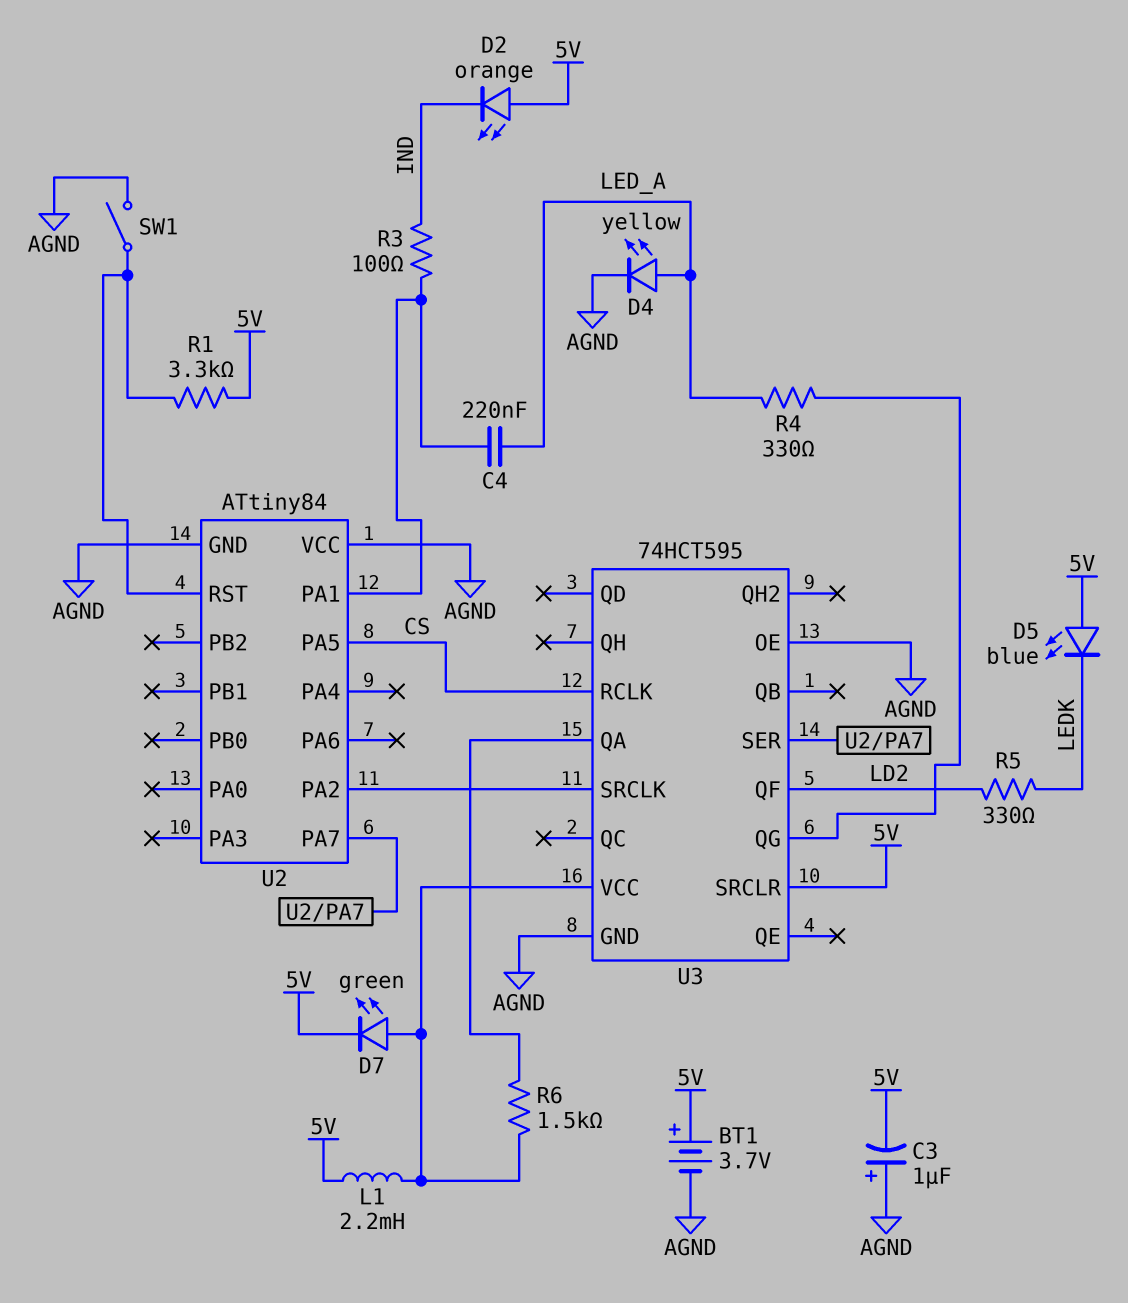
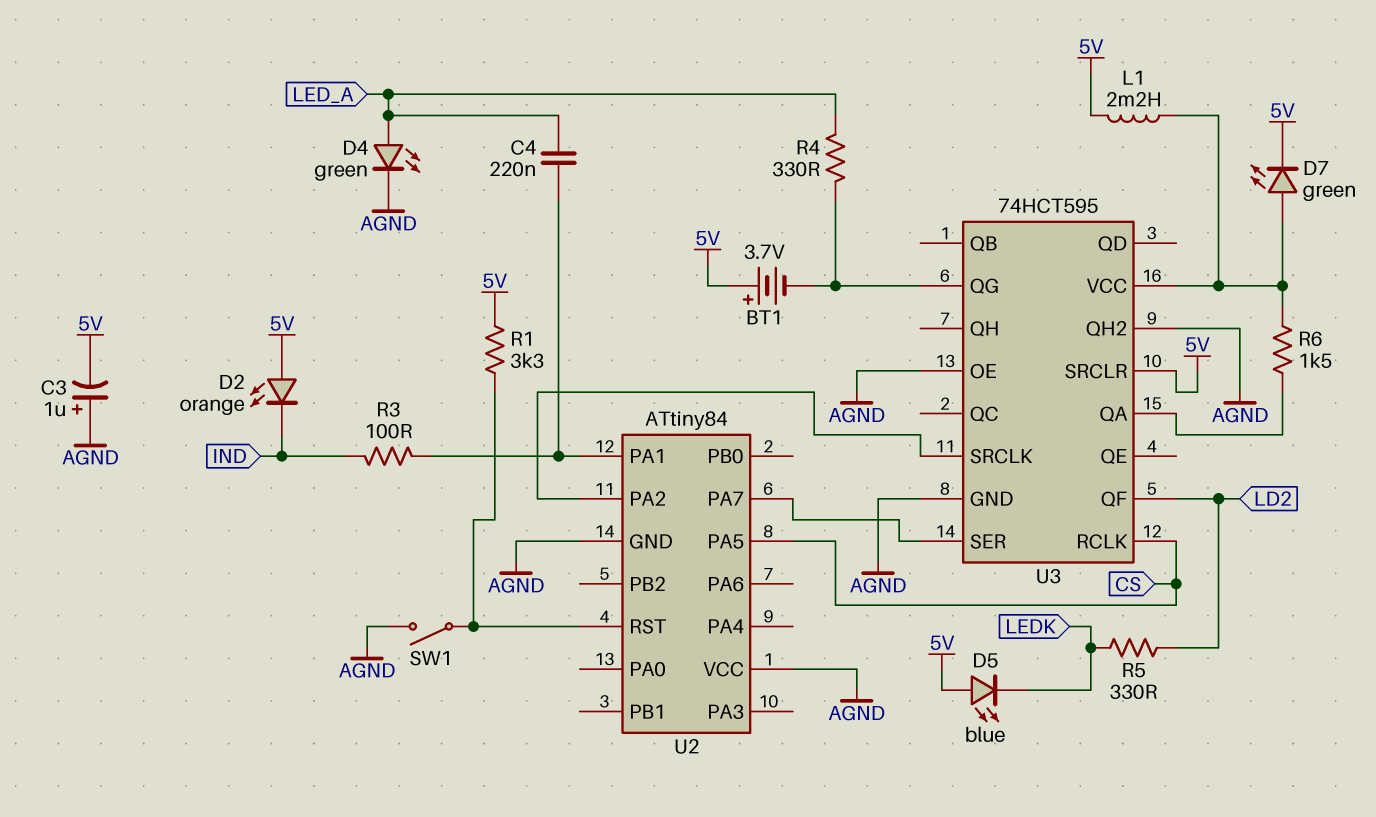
BT1: 3.7V (plus 5V, minus AGND) -> 3.7V (plus 5V, minus U3/QG)
D4: LED yellow (A LED_A, K AGND) -> LED green (A LED_A, K AGND)
U3 pin QH2: none -> AGND

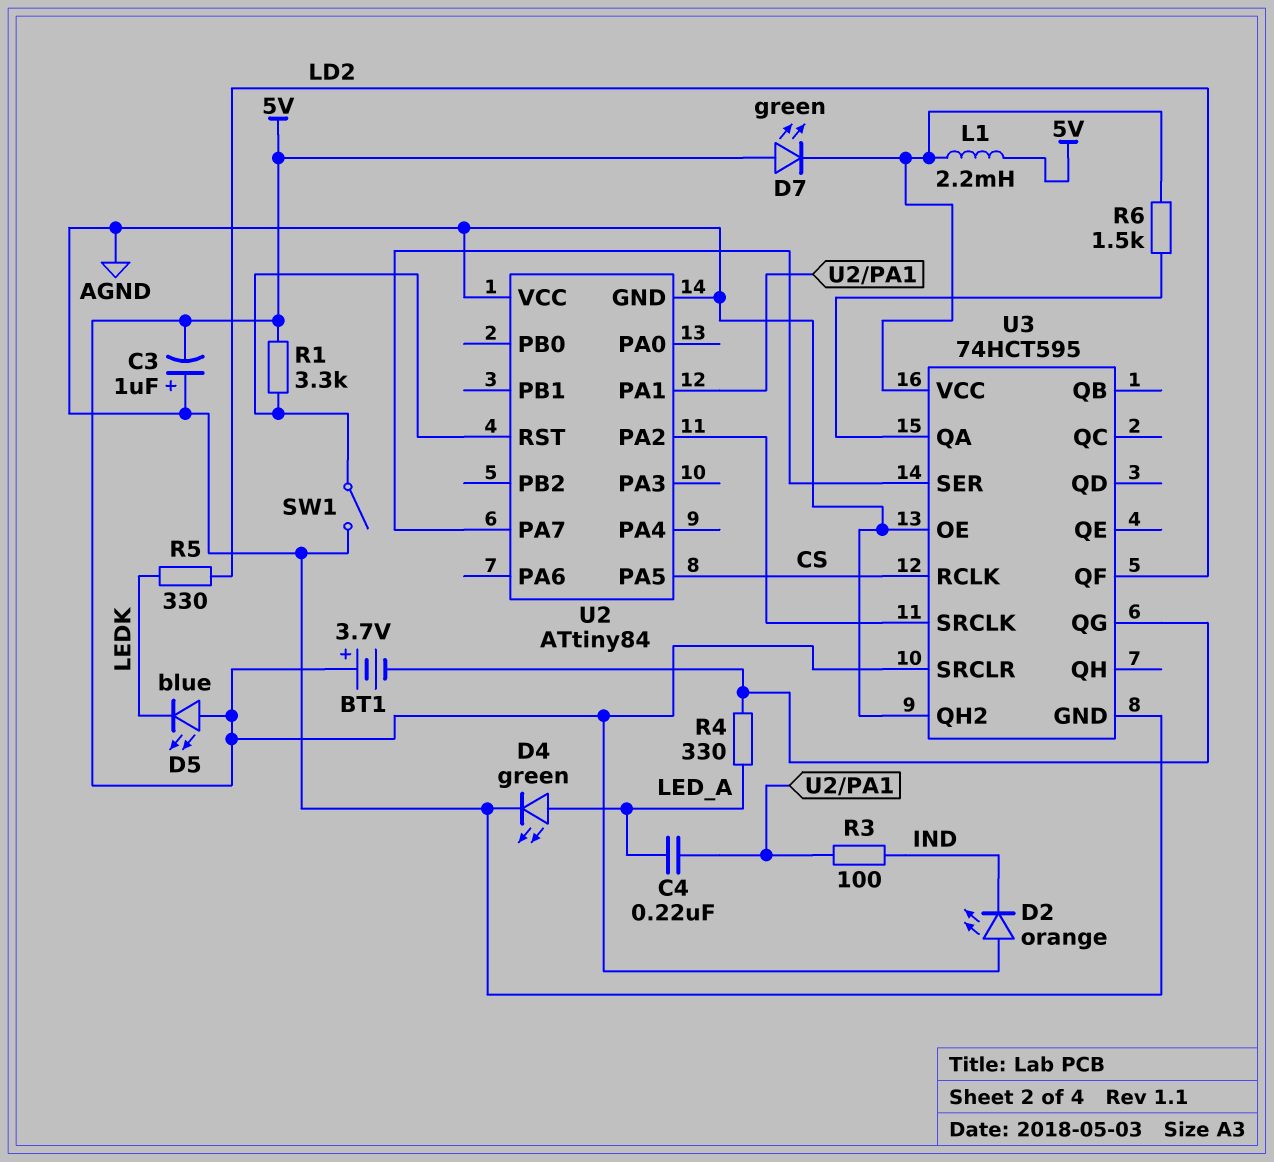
D7: LED green (A U3/VCC, K 5V) -> LED green (A 5V, K U3/VCC)

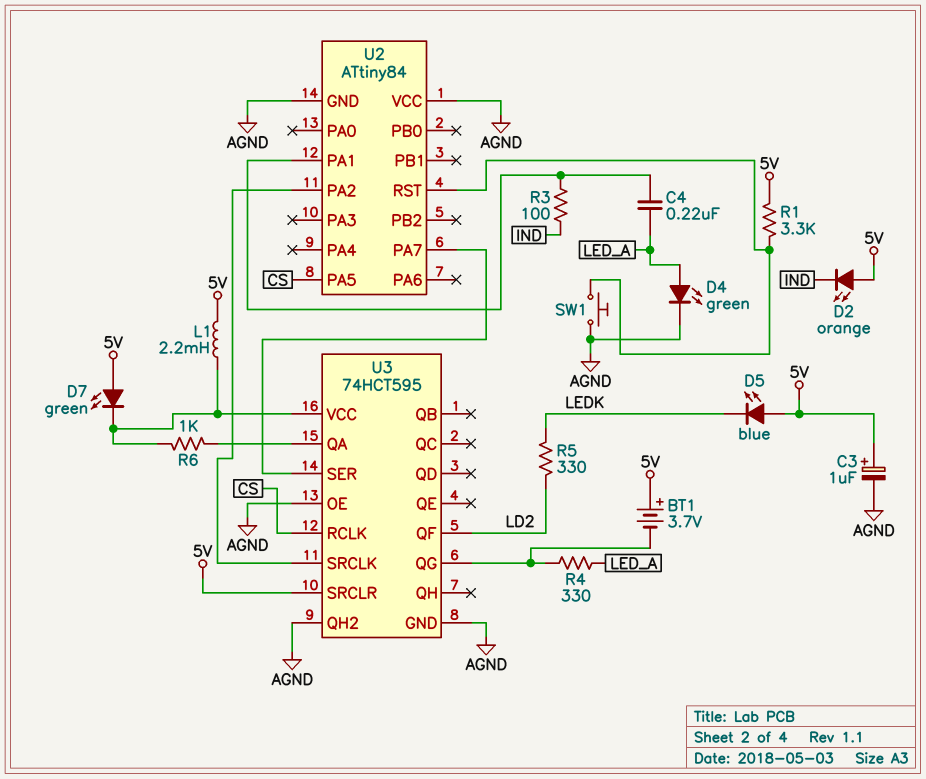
C3: 1uF (plus AGND, minus 5V) -> 1uF (plus 5V, minus AGND)
R6: 1.5k (U3/QA, U3/VCC) -> 1k (U3/QA, U3/VCC)
SW1: switch (AGND, U2/RST) -> button (AGND, U2/RST)

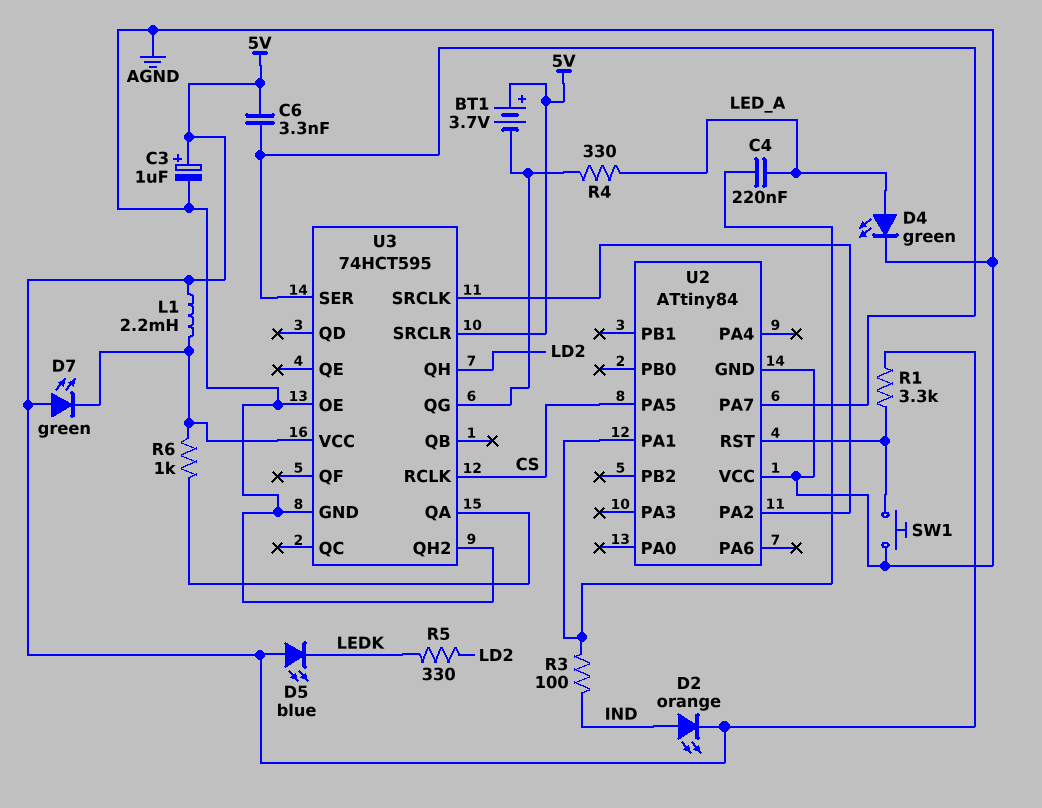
C6: none -> 3.3nF (5V, U2/PA7)
D2: LED orange (A 5V, K IND) -> LED orange (A IND, K 5V)
U3 pin QF: LD2 -> none
U3 pin QH: none -> LD2

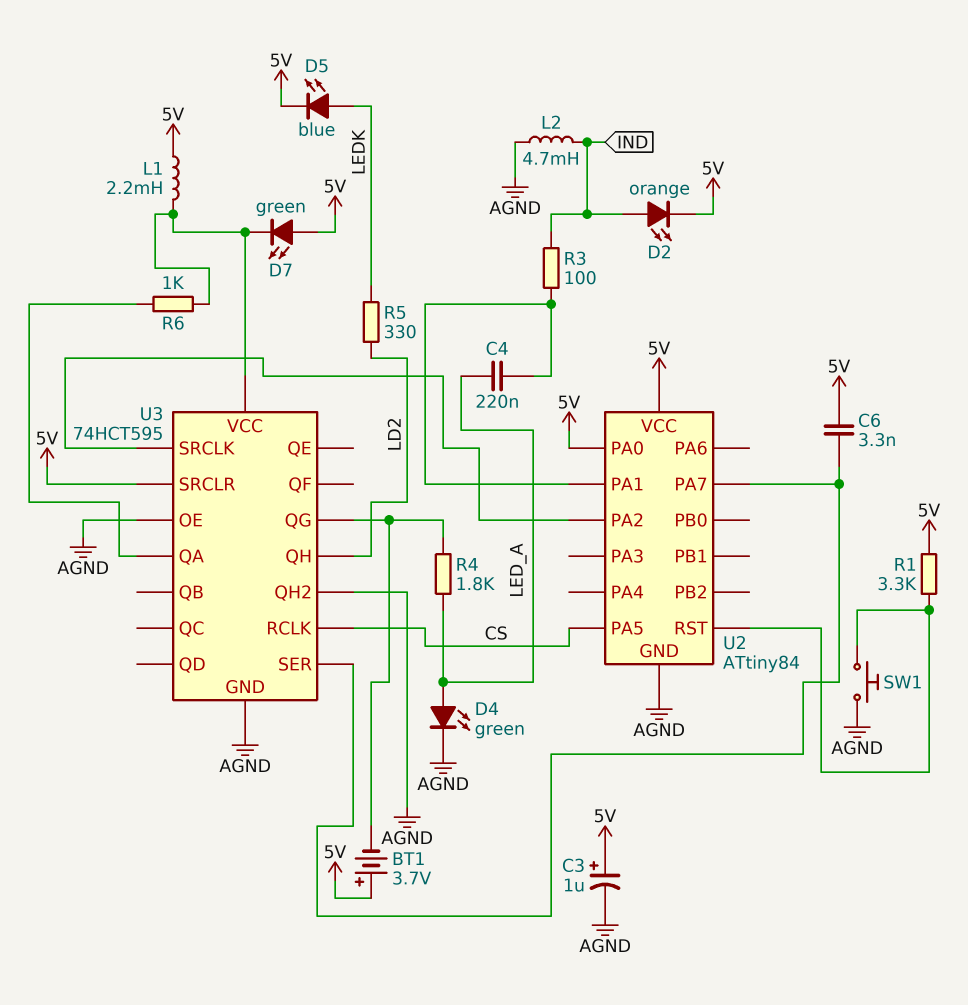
D5: LED blue (A 5V, K LEDK) -> LED blue (A LEDK, K 5V)
L2: none -> 4.7mH (AGND, IND)
R4: 330 (LED_A, U3/QG) -> 1.8k (LED_A, U3/QG)
U2 pin PA0: none -> 5V
U2 pin VCC: AGND -> 5V

